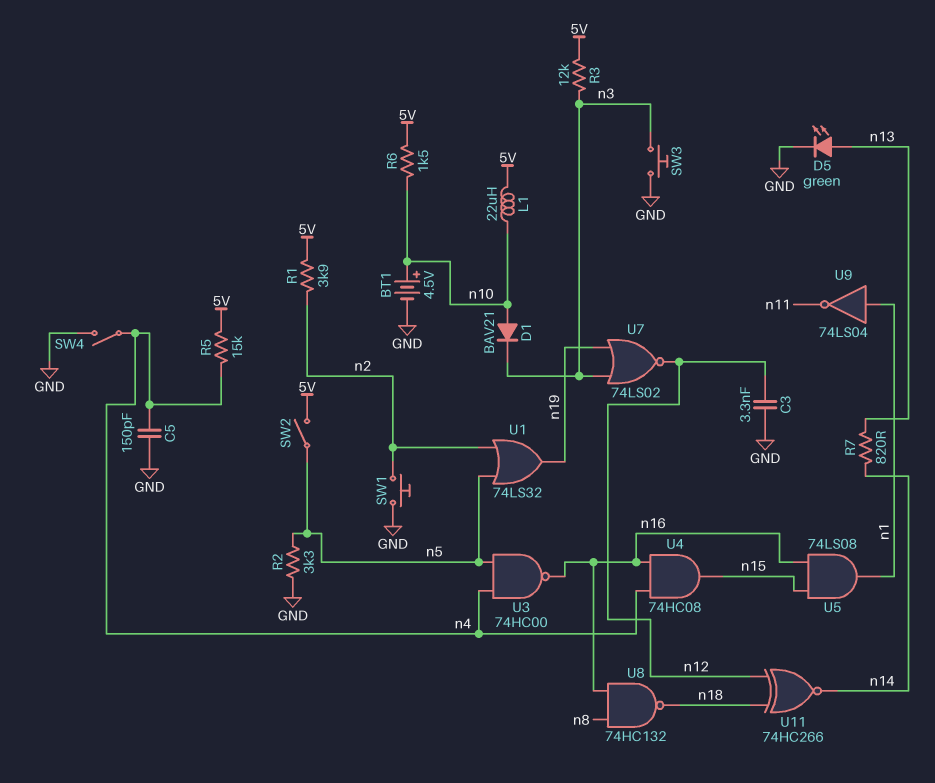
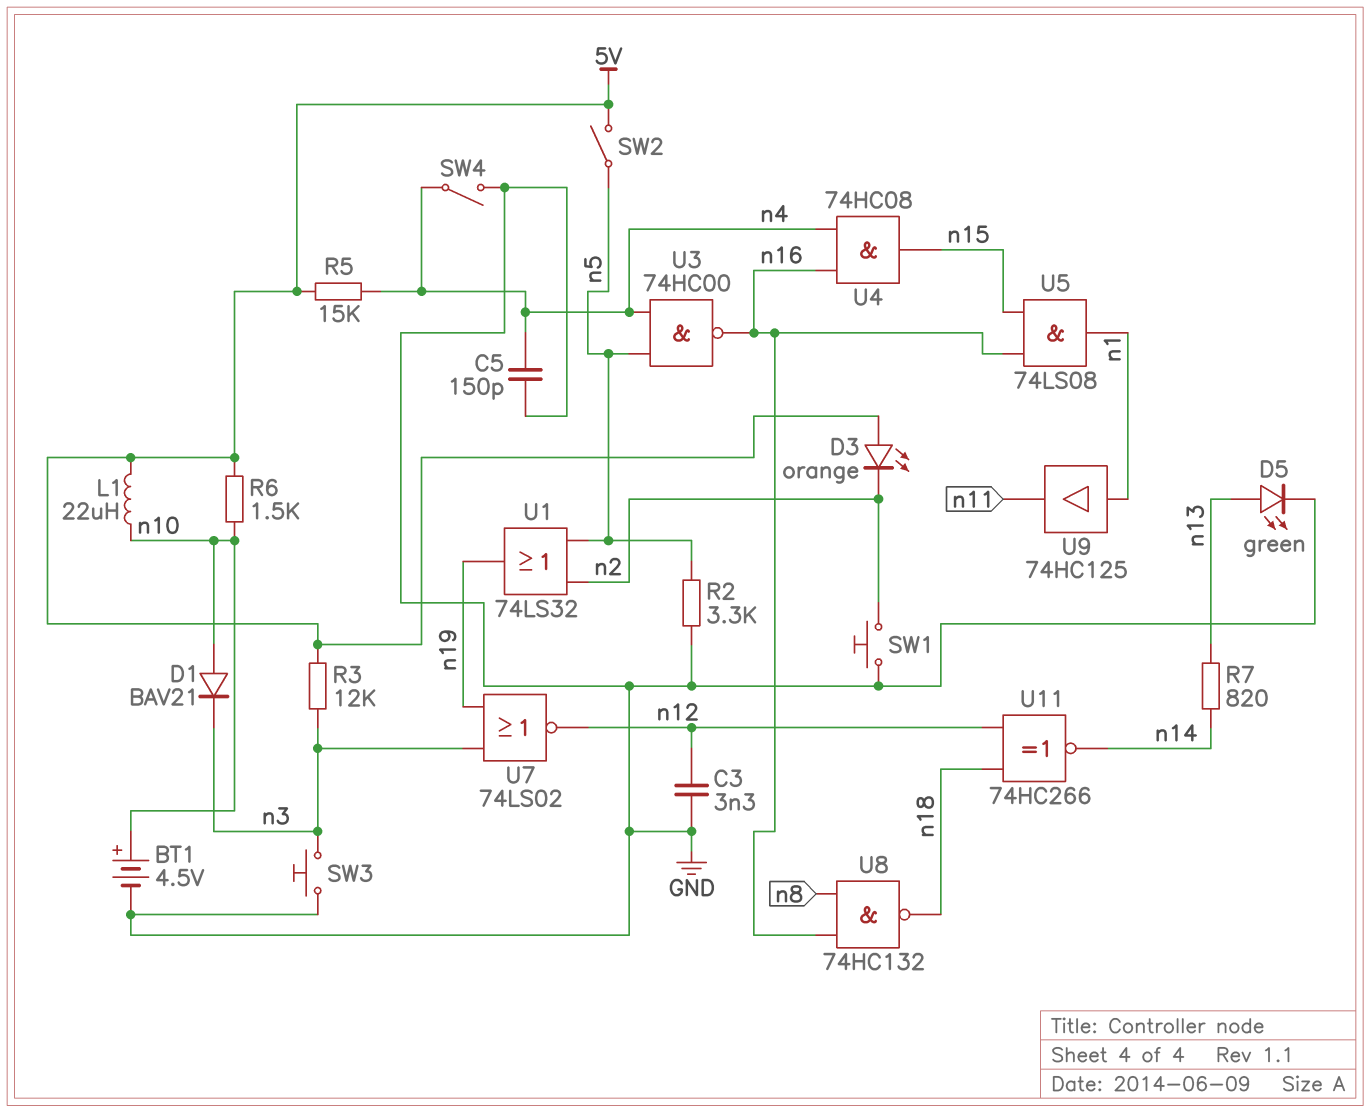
D3: none -> LED orange (A 5V, K n2)
R1: 3.9k (5V, n2) -> none
U9: NOT 74LS04 (in n1, out n11) -> buffer 74HC125 (in n1, out n11)

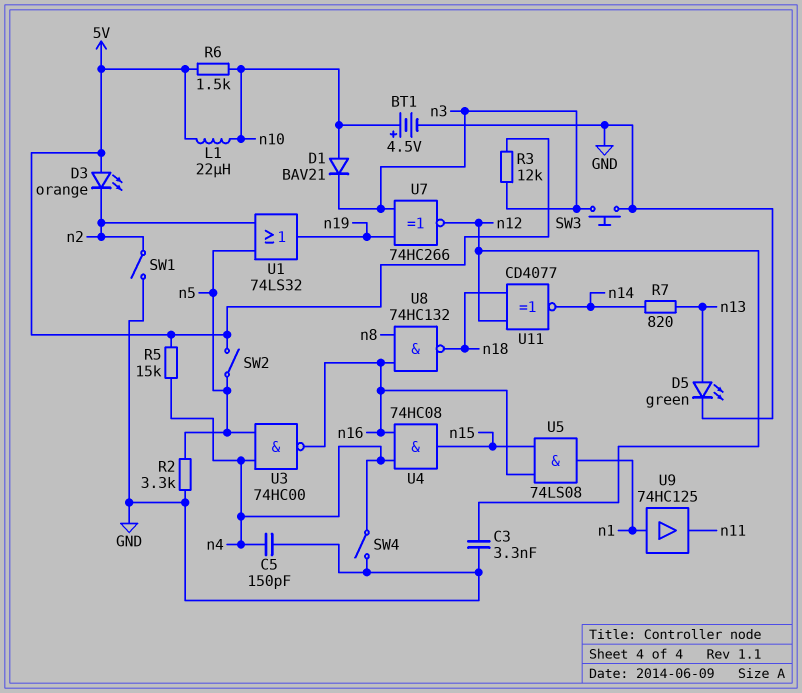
SW1: button (GND, n2) -> switch (GND, n2)
U7: NOR 74LS02 (in n3, in n19, out n12) -> XNOR 74HC266 (in n3, in n19, out n12)
U11: XNOR 74HC266 (in n12, in n18, out n14) -> XNOR CD4077 (in n12, in n18, out n14)

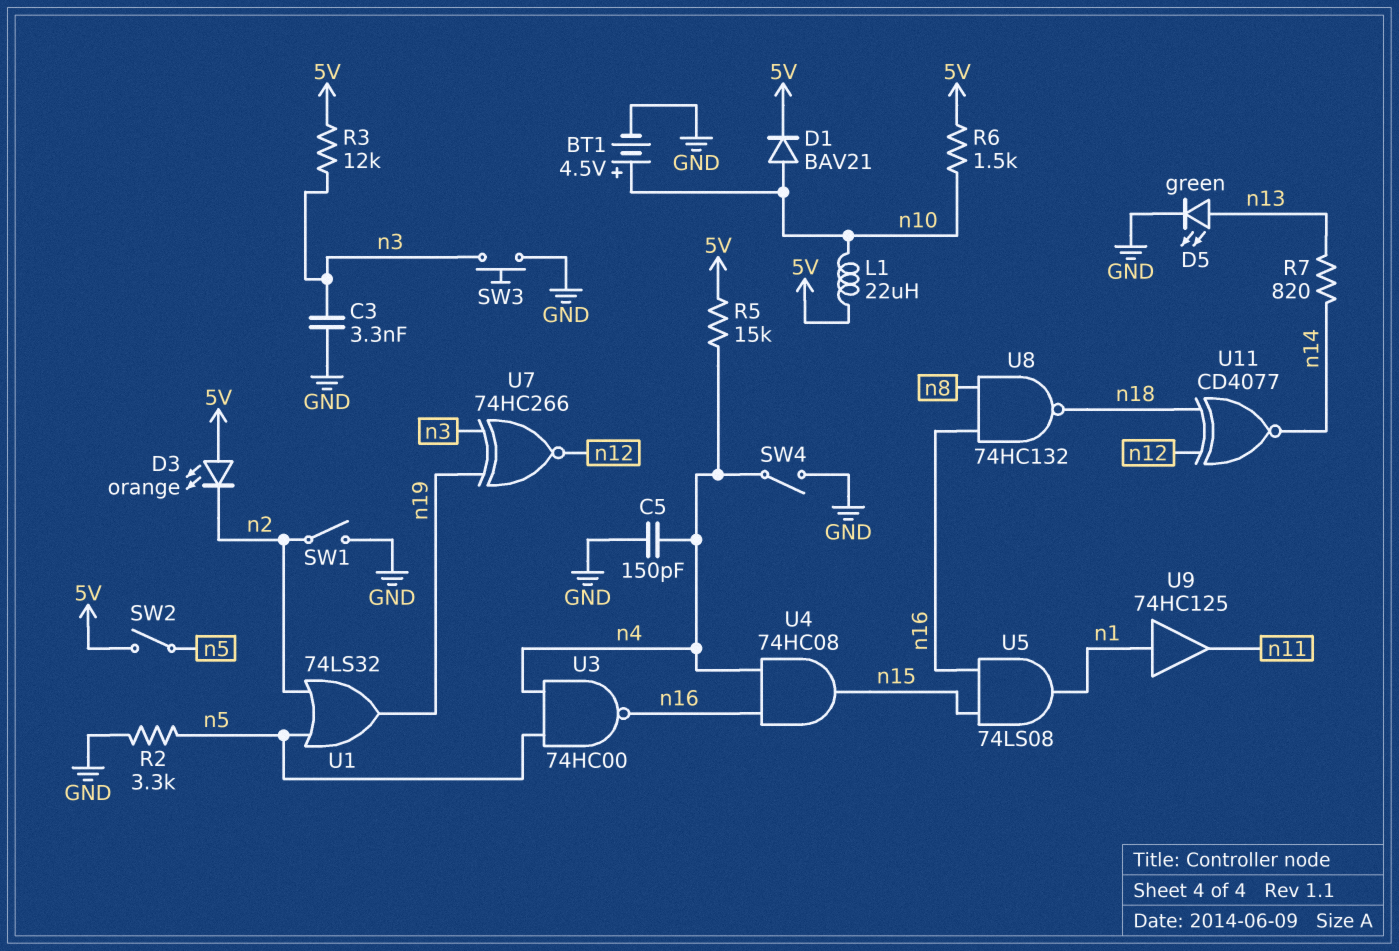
C3: 3.3nF (GND, n12) -> 3.3nF (GND, n3)
D1: diode BAV21 (A n10, K n3) -> diode BAV21 (A n10, K 5V)

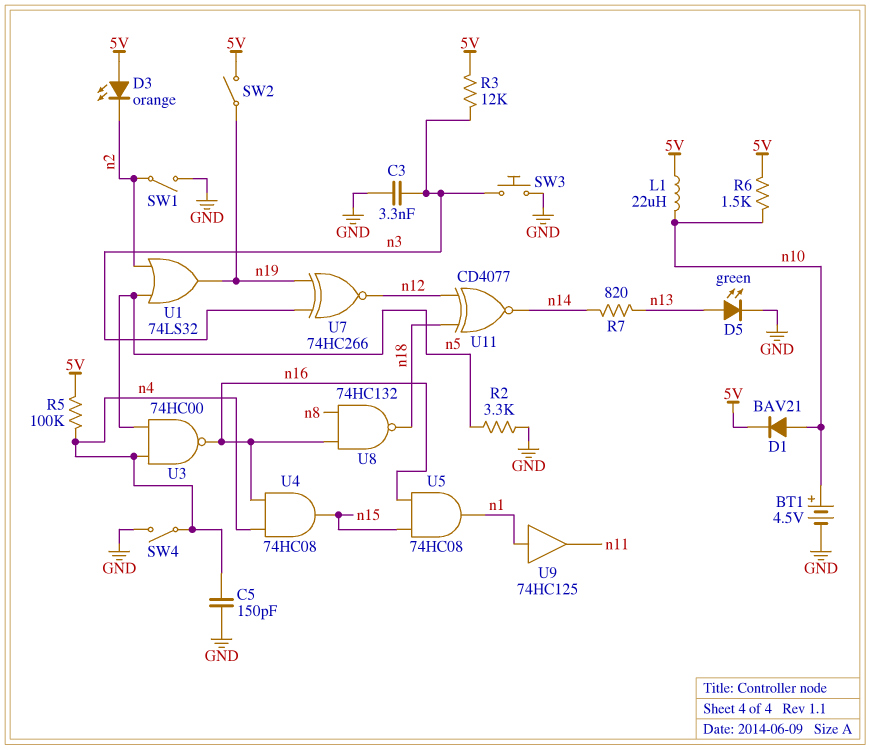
R5: 15k (5V, n4) -> 100k (5V, n4)
SW2: switch (5V, n5) -> switch (5V, n19)
U5: AND 74LS08 (in n15, in n16, out n1) -> AND 74HC08 (in n15, in n16, out n1)

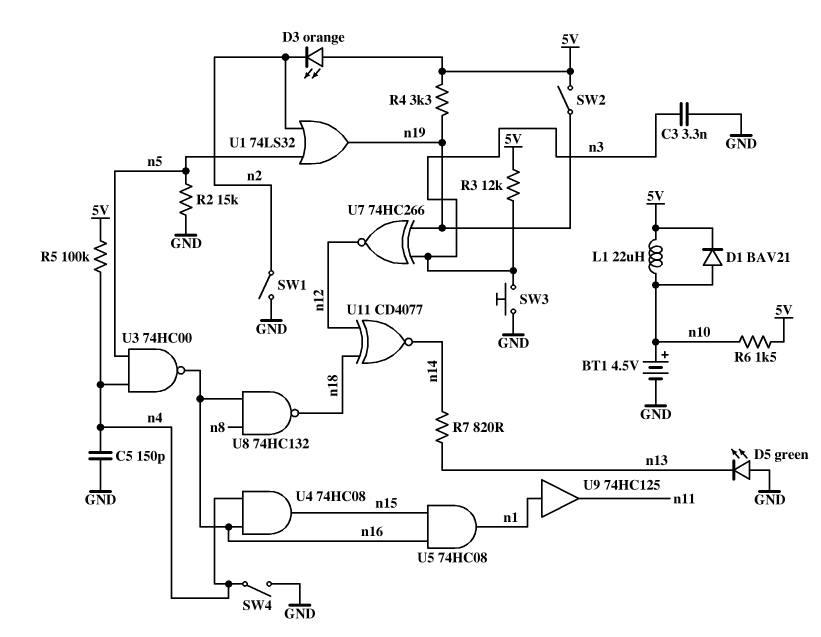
D5: LED green (A n13, K GND) -> LED green (A GND, K n13)
R2: 3.3k (GND, n5) -> 15k (GND, n5)
R4: none -> 3.3k (5V, n19)

